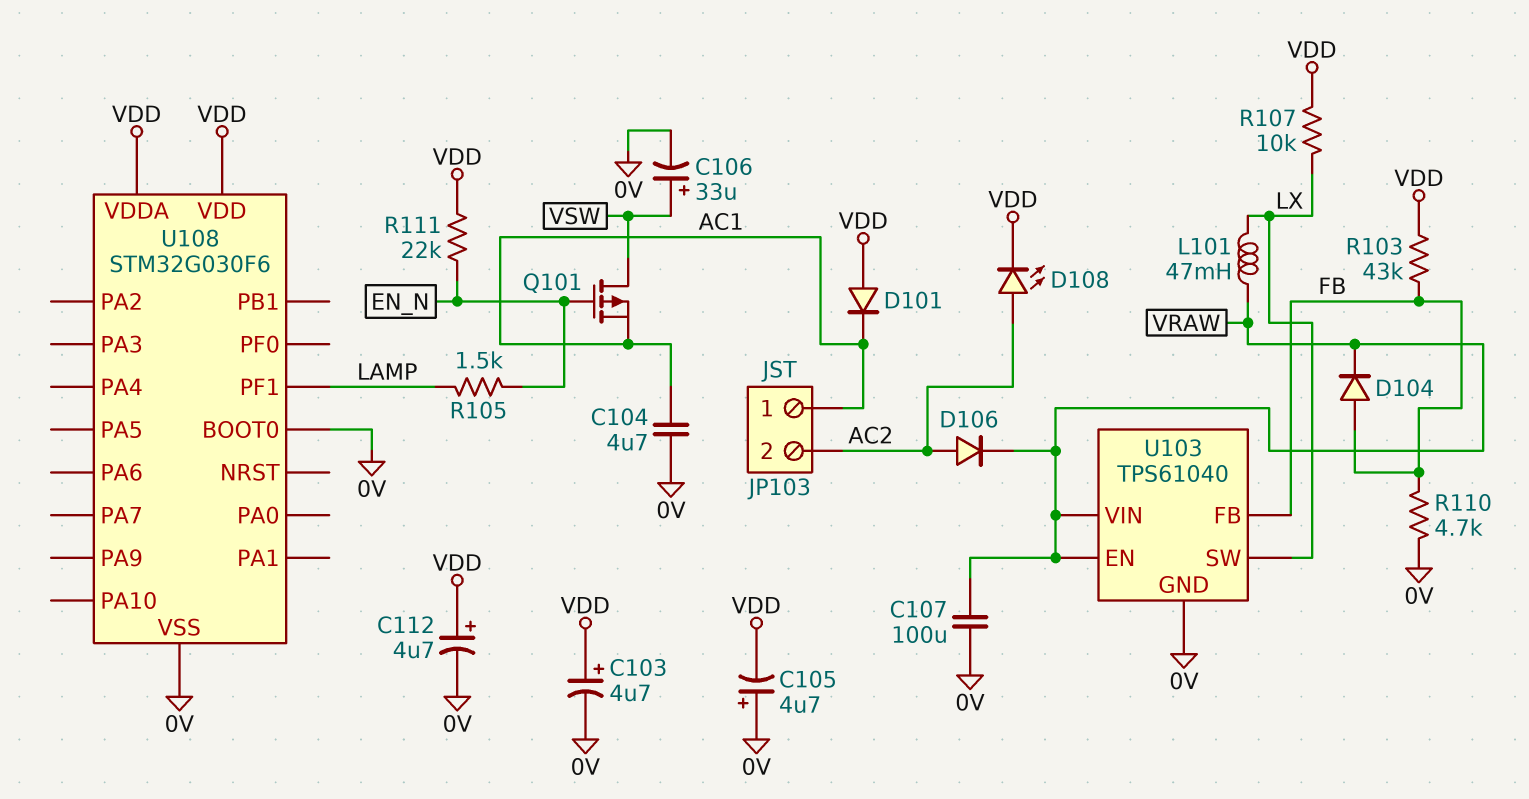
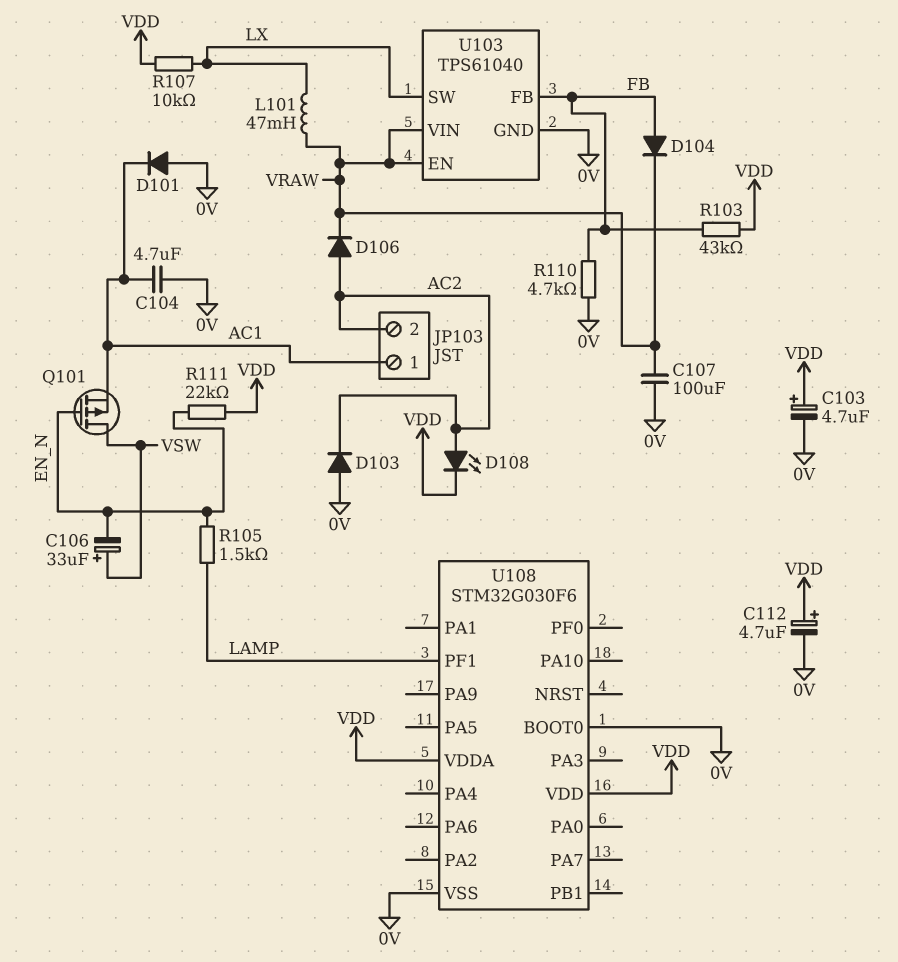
C105: 4.7uF (plus 0V, minus VDD) -> none
C106: 33uF (plus VSW, minus 0V) -> 33uF (plus VSW, minus EN_N)
D101: diode (A VDD, K AC1) -> diode (A 0V, K AC1)
D103: none -> diode (A 0V, K AC2)

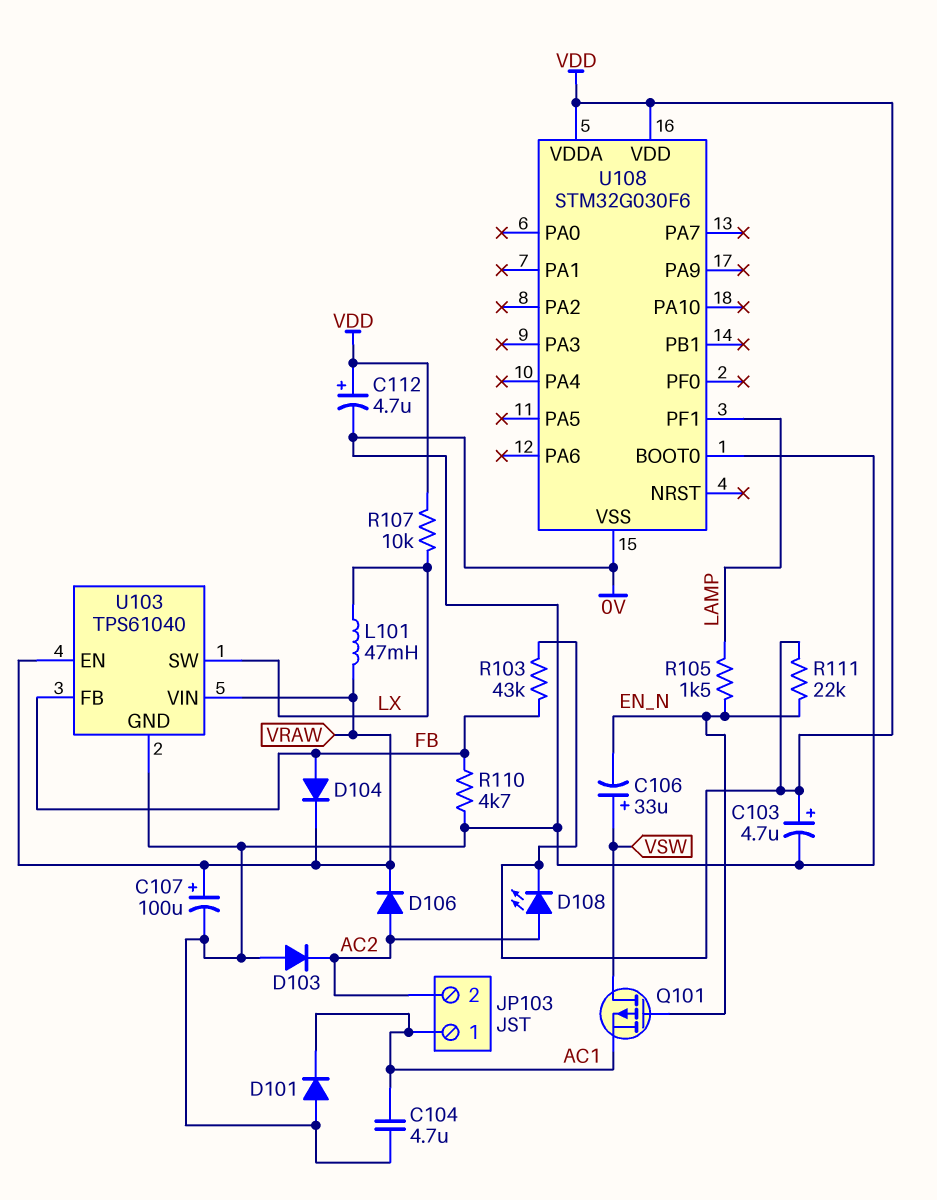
C107: 100uF (0V, VRAW) -> 100uF (plus VRAW, minus 0V)

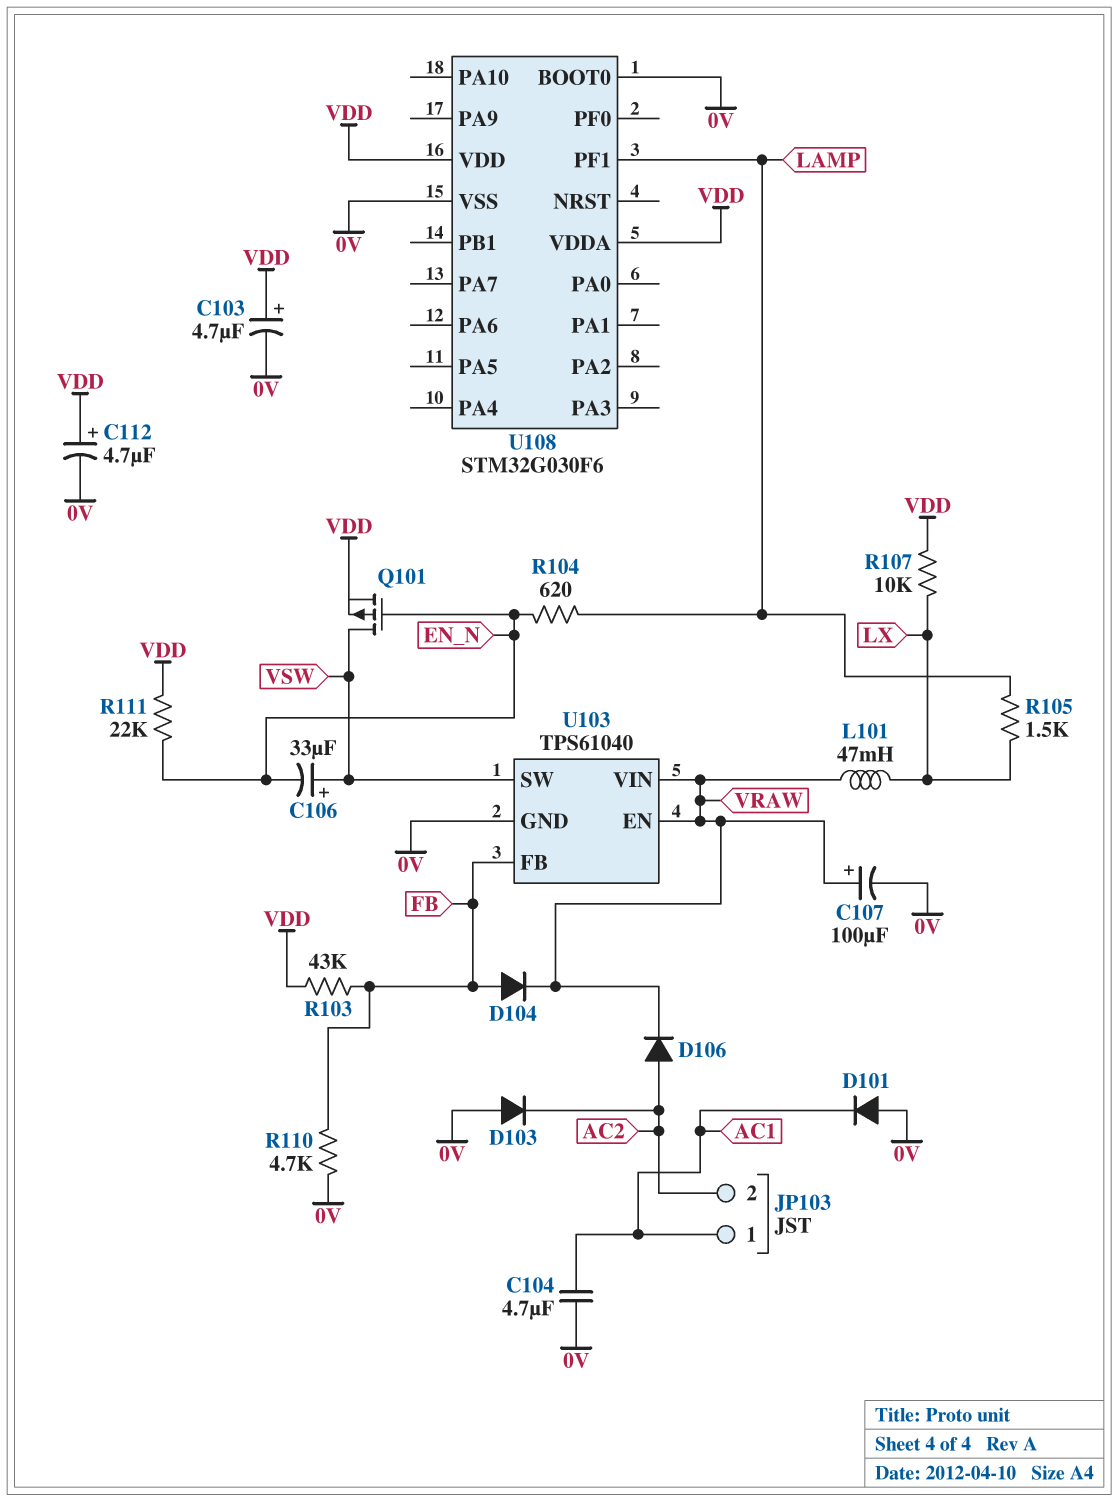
D108: LED (A AC2, K VDD) -> none
Q101: PMOS (G EN_N, D VSW, S AC1) -> PMOS (G EN_N, D VSW, S VDD)
R104: none -> 620 (EN_N, LAMP)
R105: 1.5k (EN_N, LAMP) -> 1.5k (LAMP, LX)
U103 pin SW: LX -> VSW

